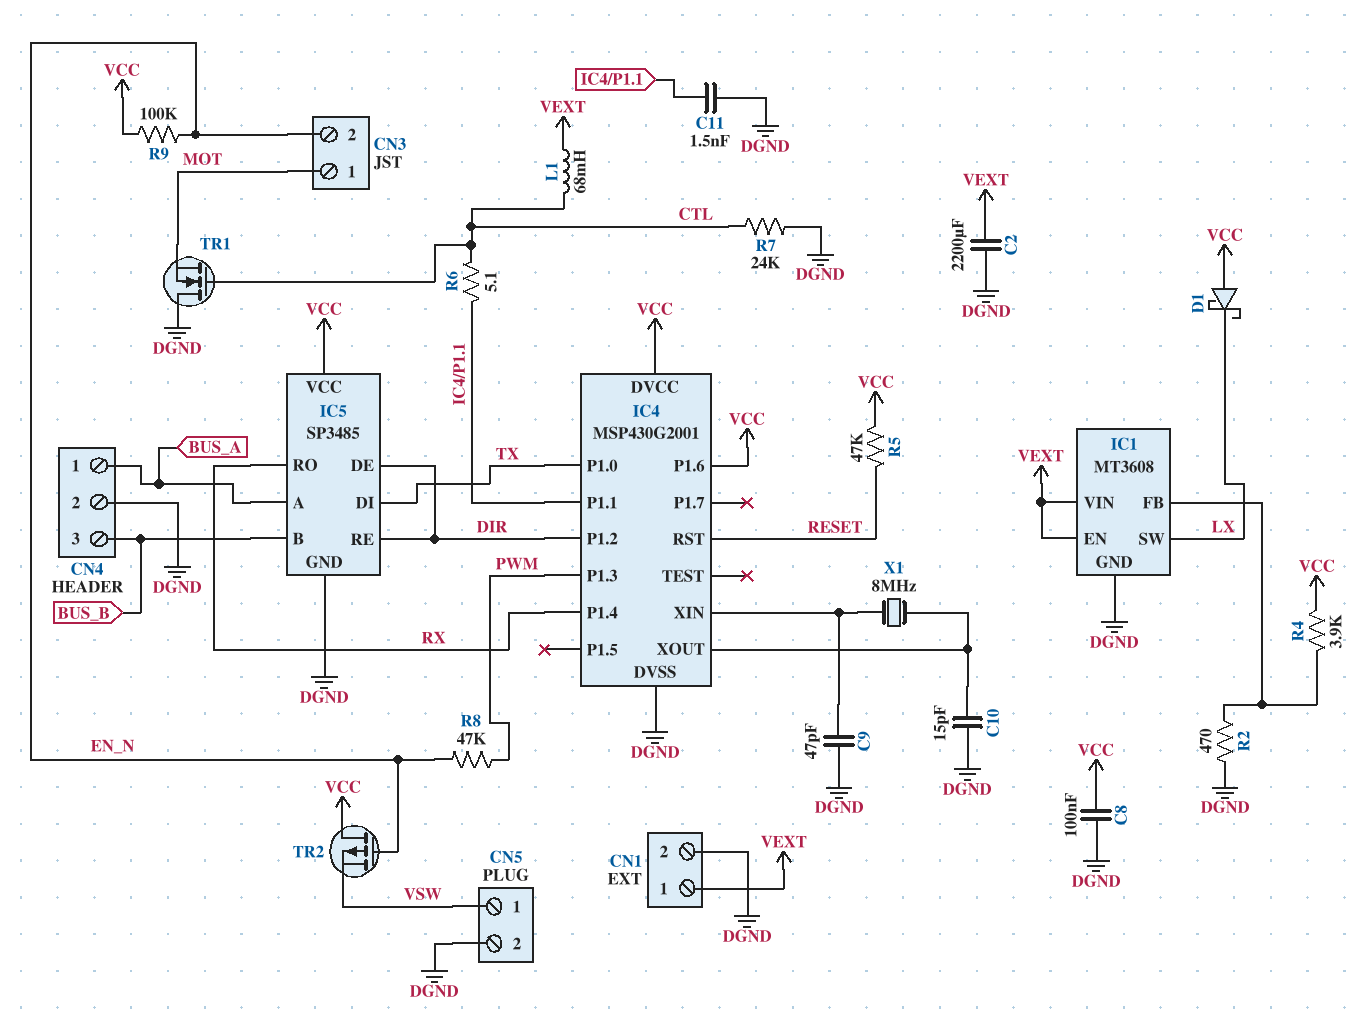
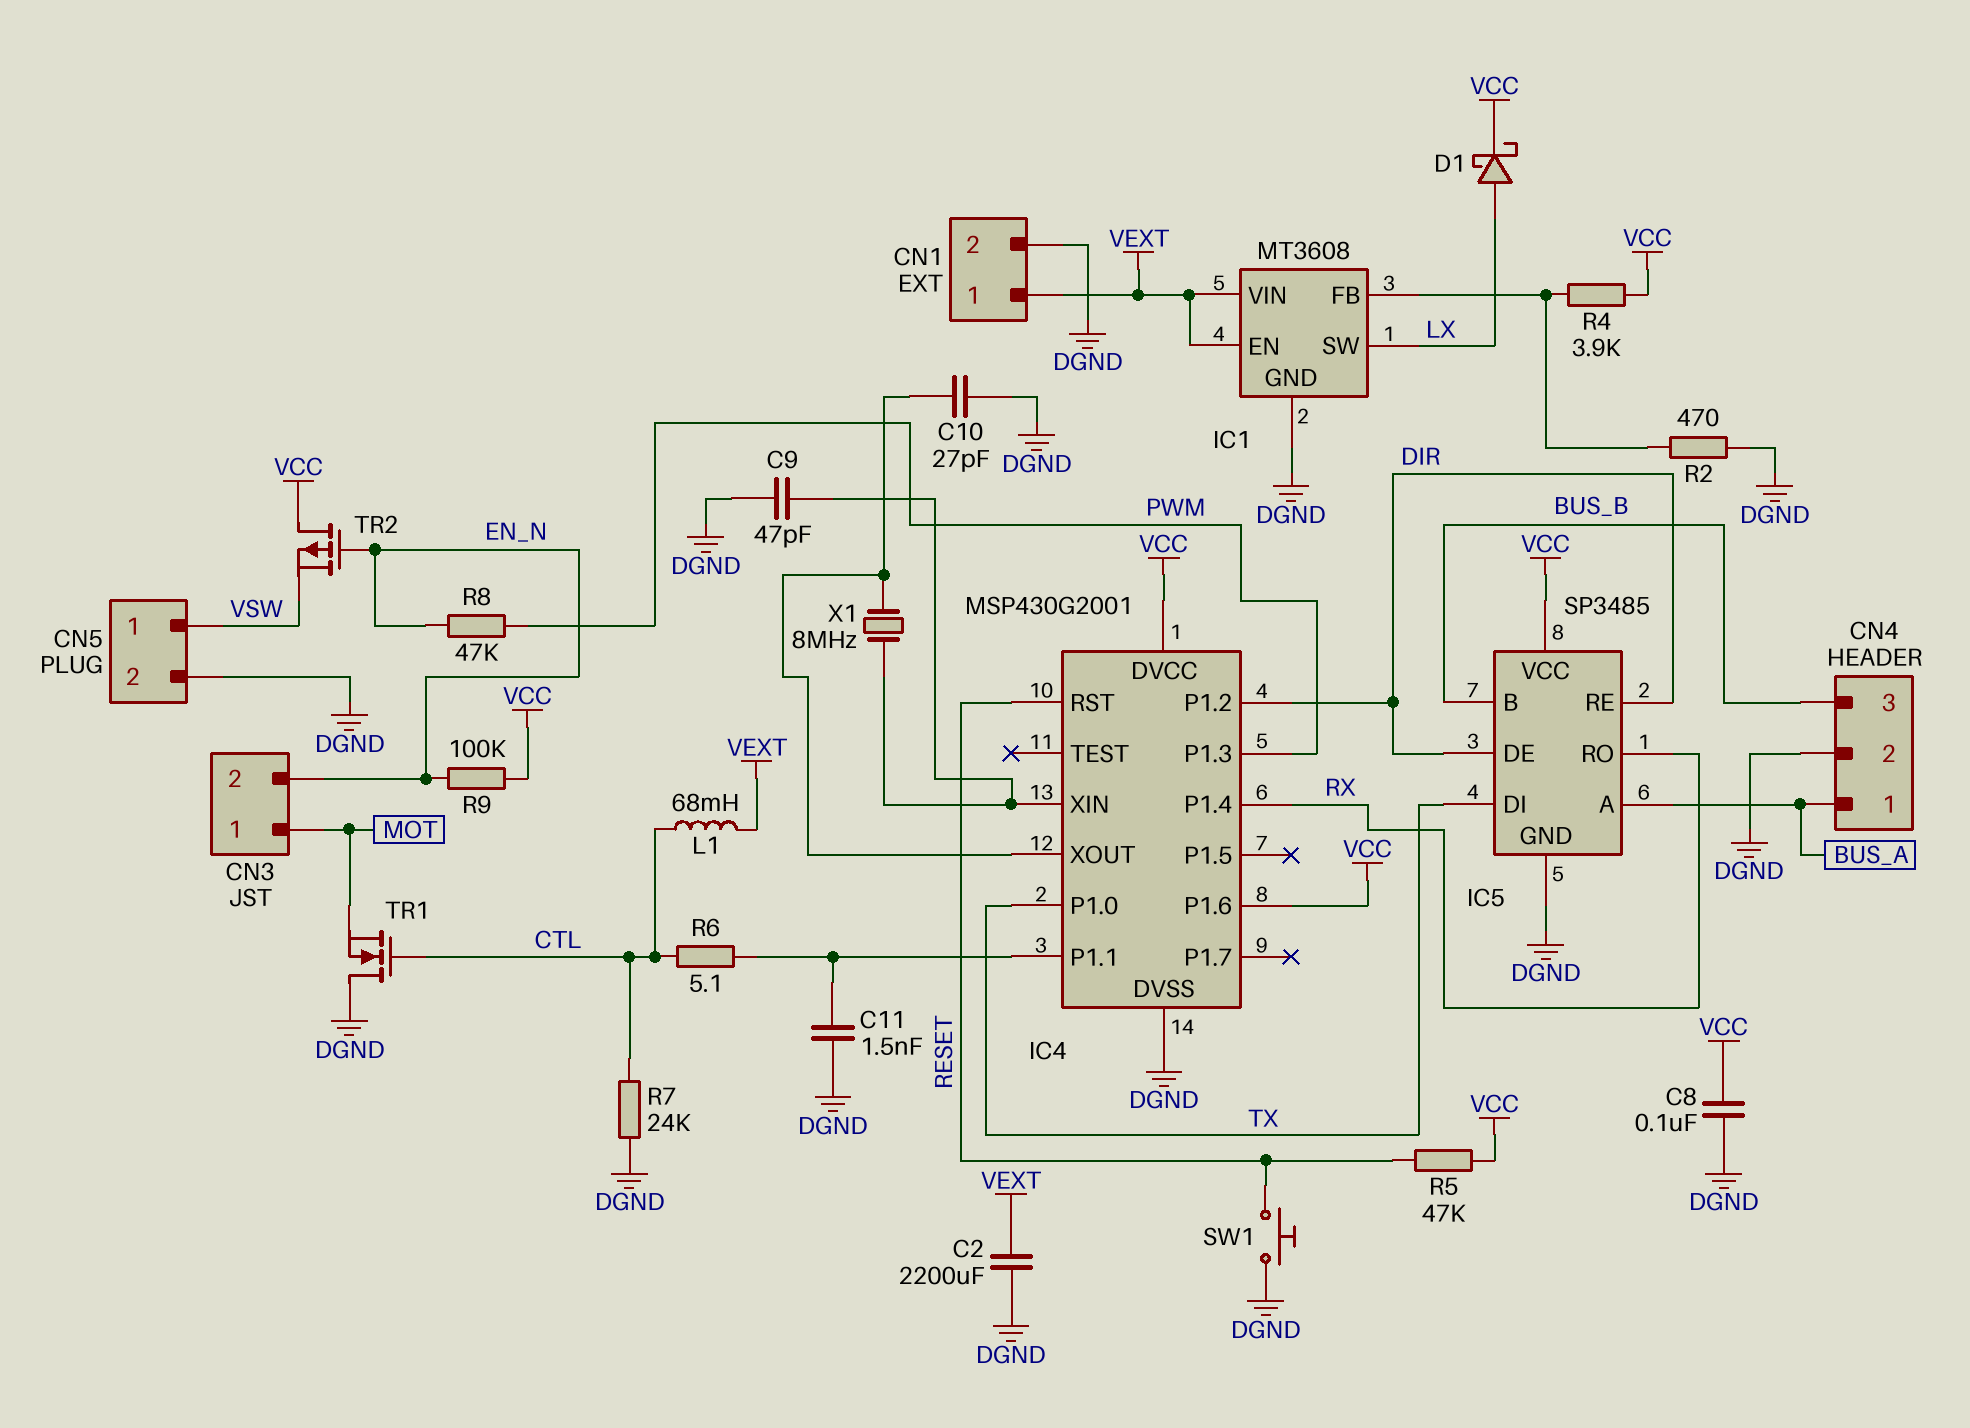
C10: 15pF (DGND, IC4/XOUT) -> 27pF (DGND, IC4/XOUT)
D1: schottky (A VCC, K LX) -> schottky (A LX, K VCC)
SW1: none -> button (DGND, RESET)

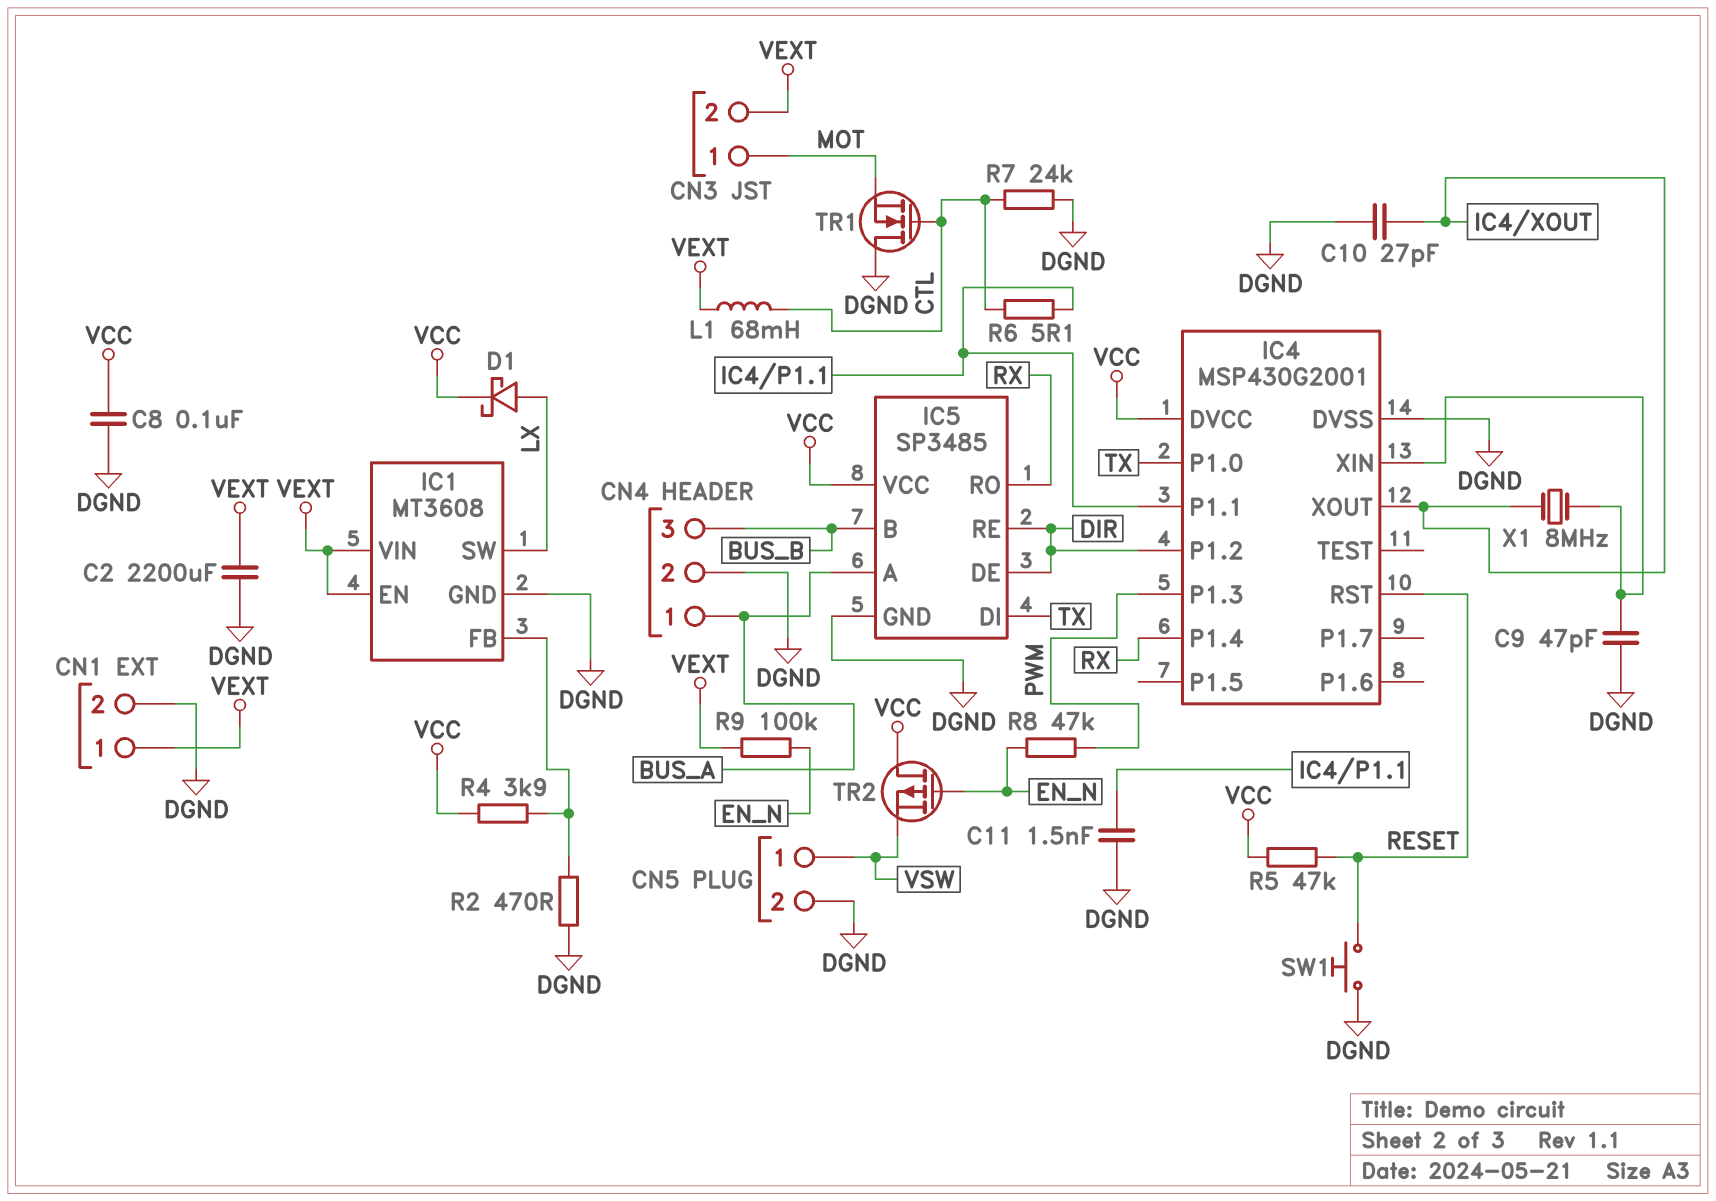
CN3 pin 2: EN_N -> VEXT
IC4 pin P1.6: VCC -> none
R9: 100k (EN_N, VCC) -> 100k (EN_N, VEXT)

